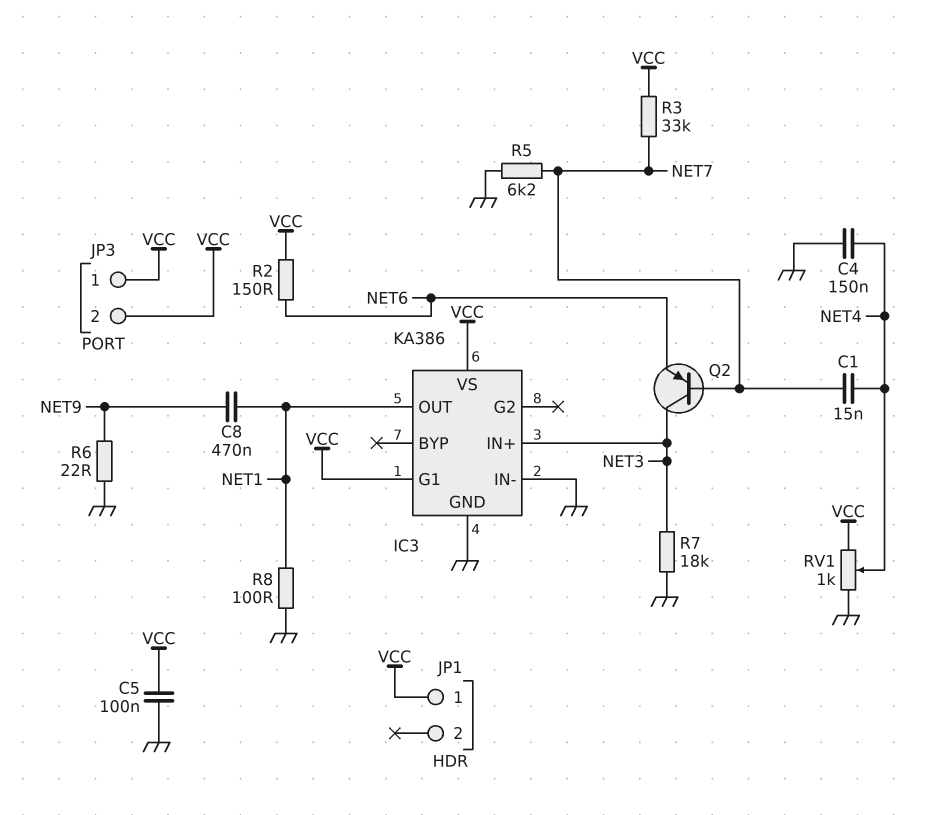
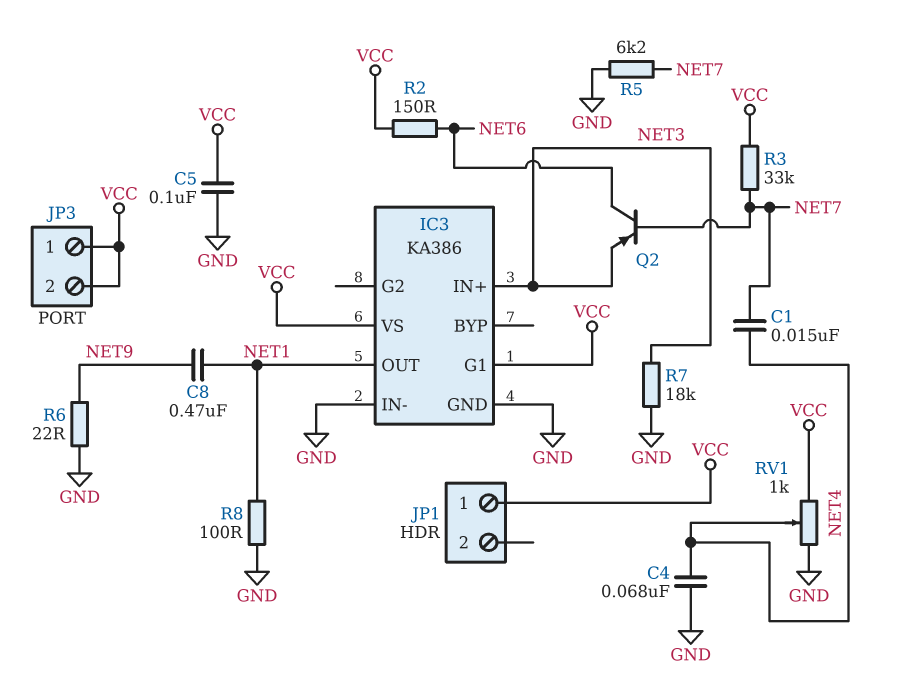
C4: 150nF (GND, NET4) -> 68nF (GND, NET4)
Q2: PNP (B NET7, C NET3, E NET6) -> PNP (B NET7, C NET6, E NET3)

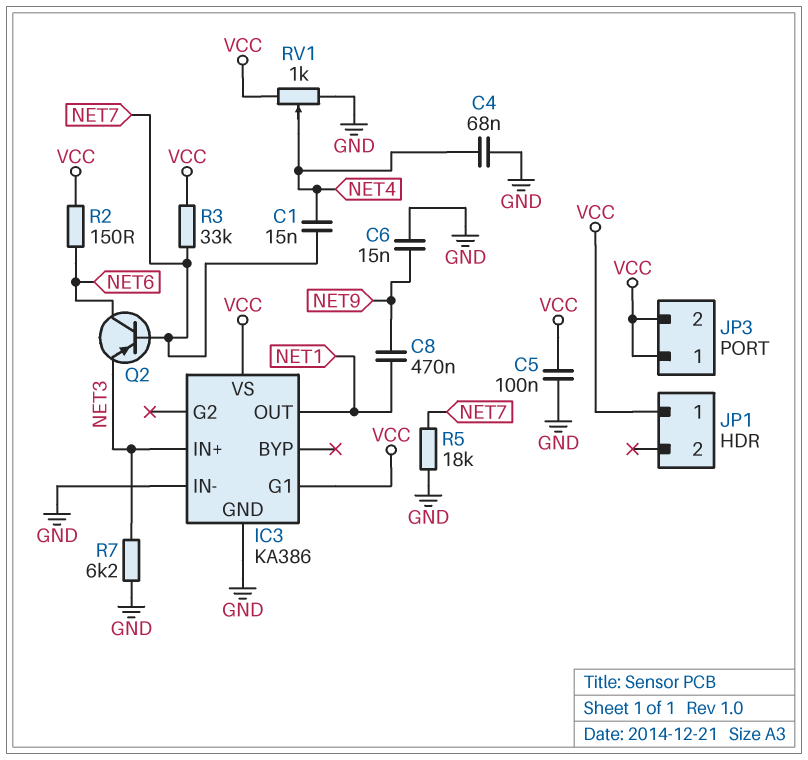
C6: none -> 15nF (GND, NET9)
R5: 6.2k (GND, NET7) -> 18k (GND, NET7)
R6: 22 (GND, NET9) -> none
R7: 18k (GND, NET3) -> 6.2k (GND, NET3)
R8: 100 (GND, NET1) -> none

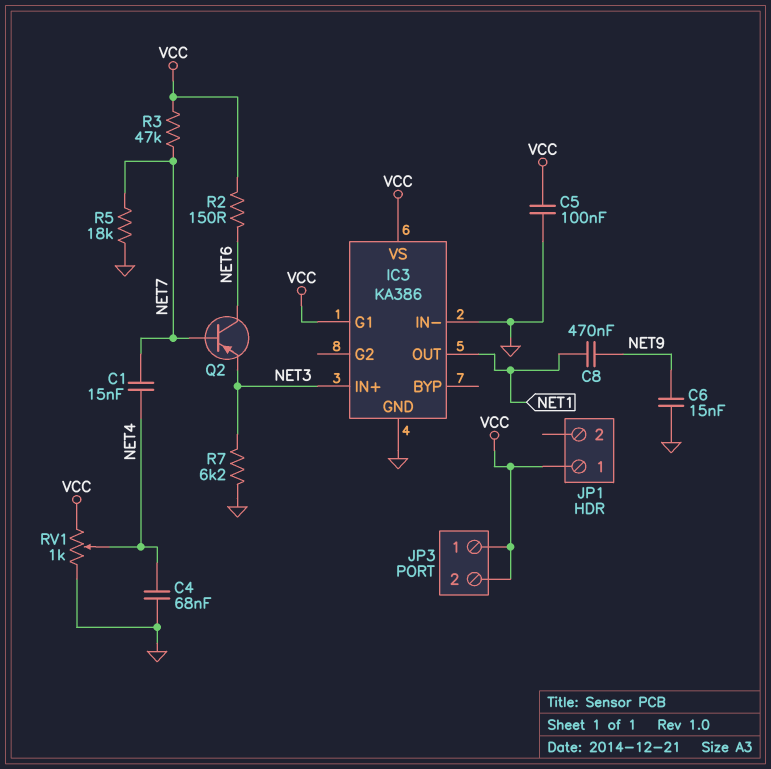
R3: 33k (NET7, VCC) -> 47k (NET7, VCC)

